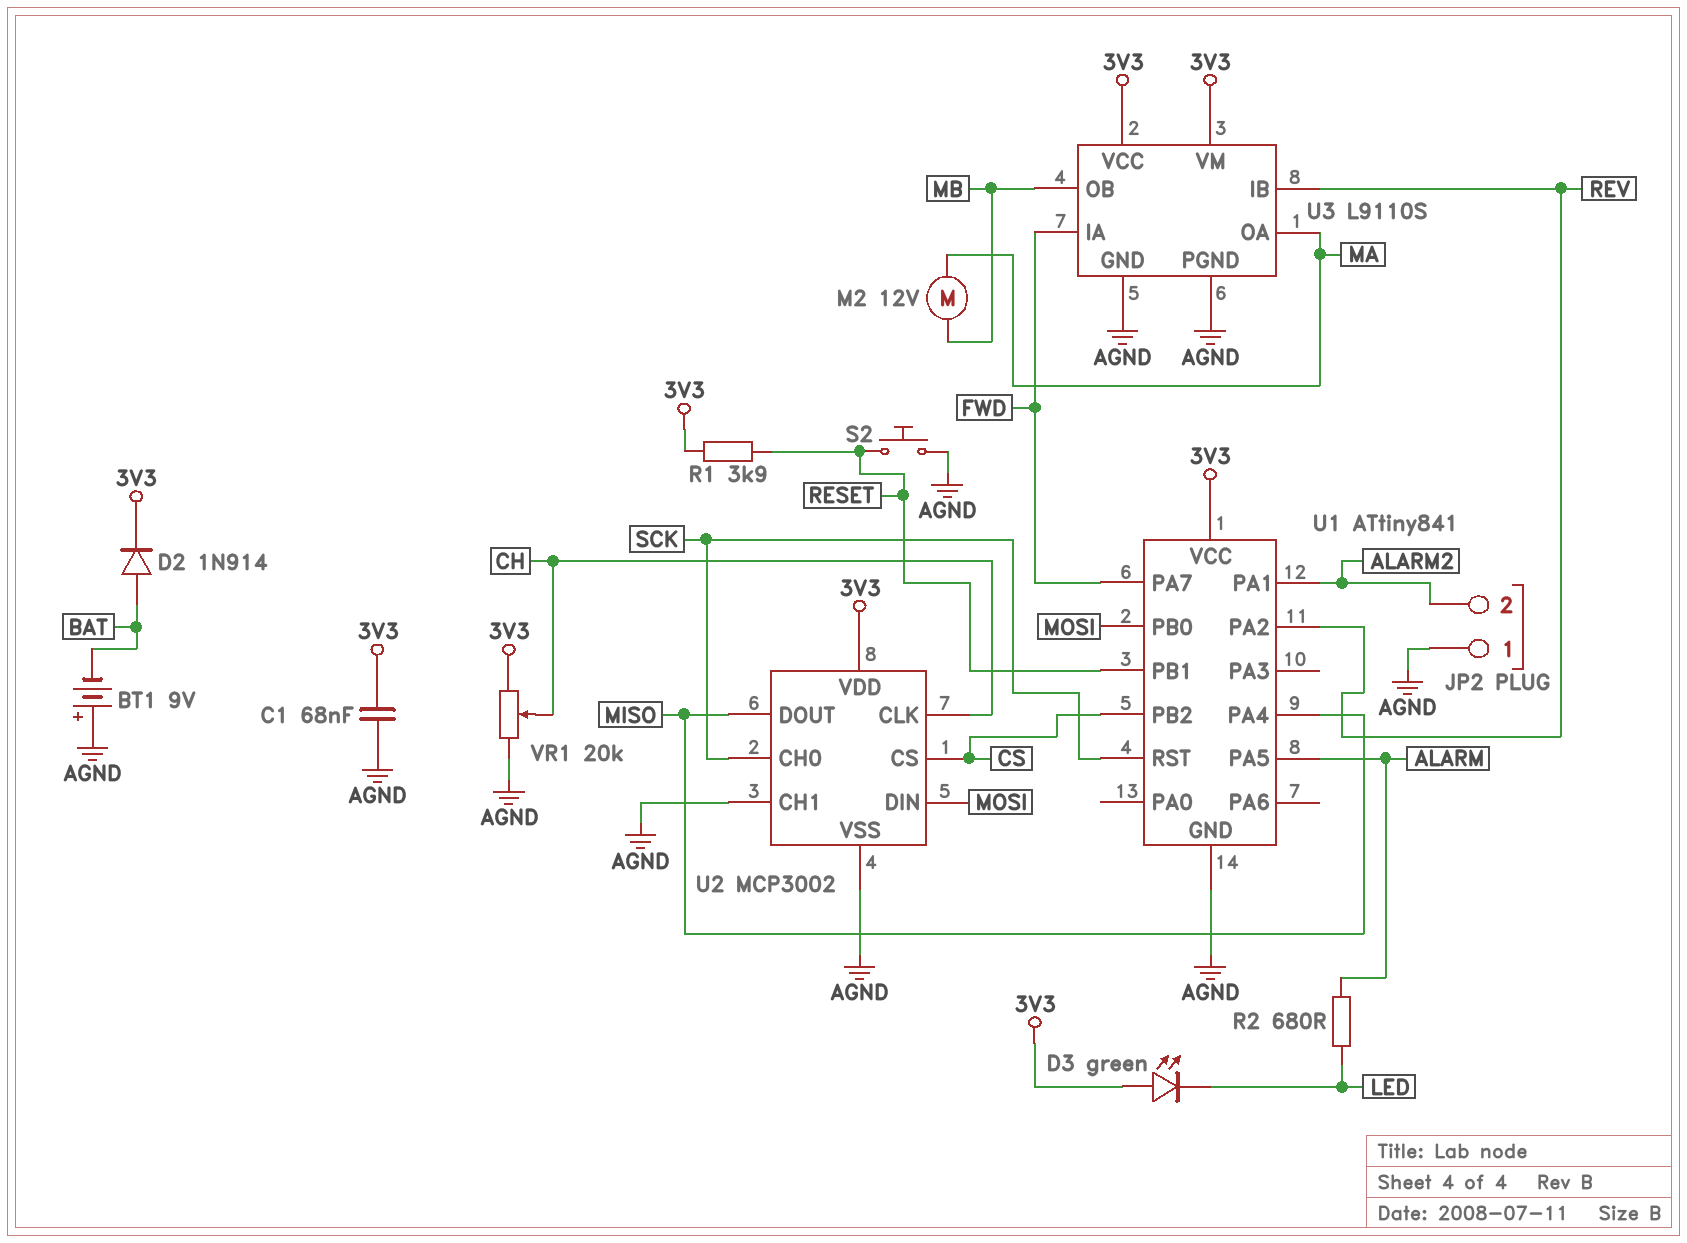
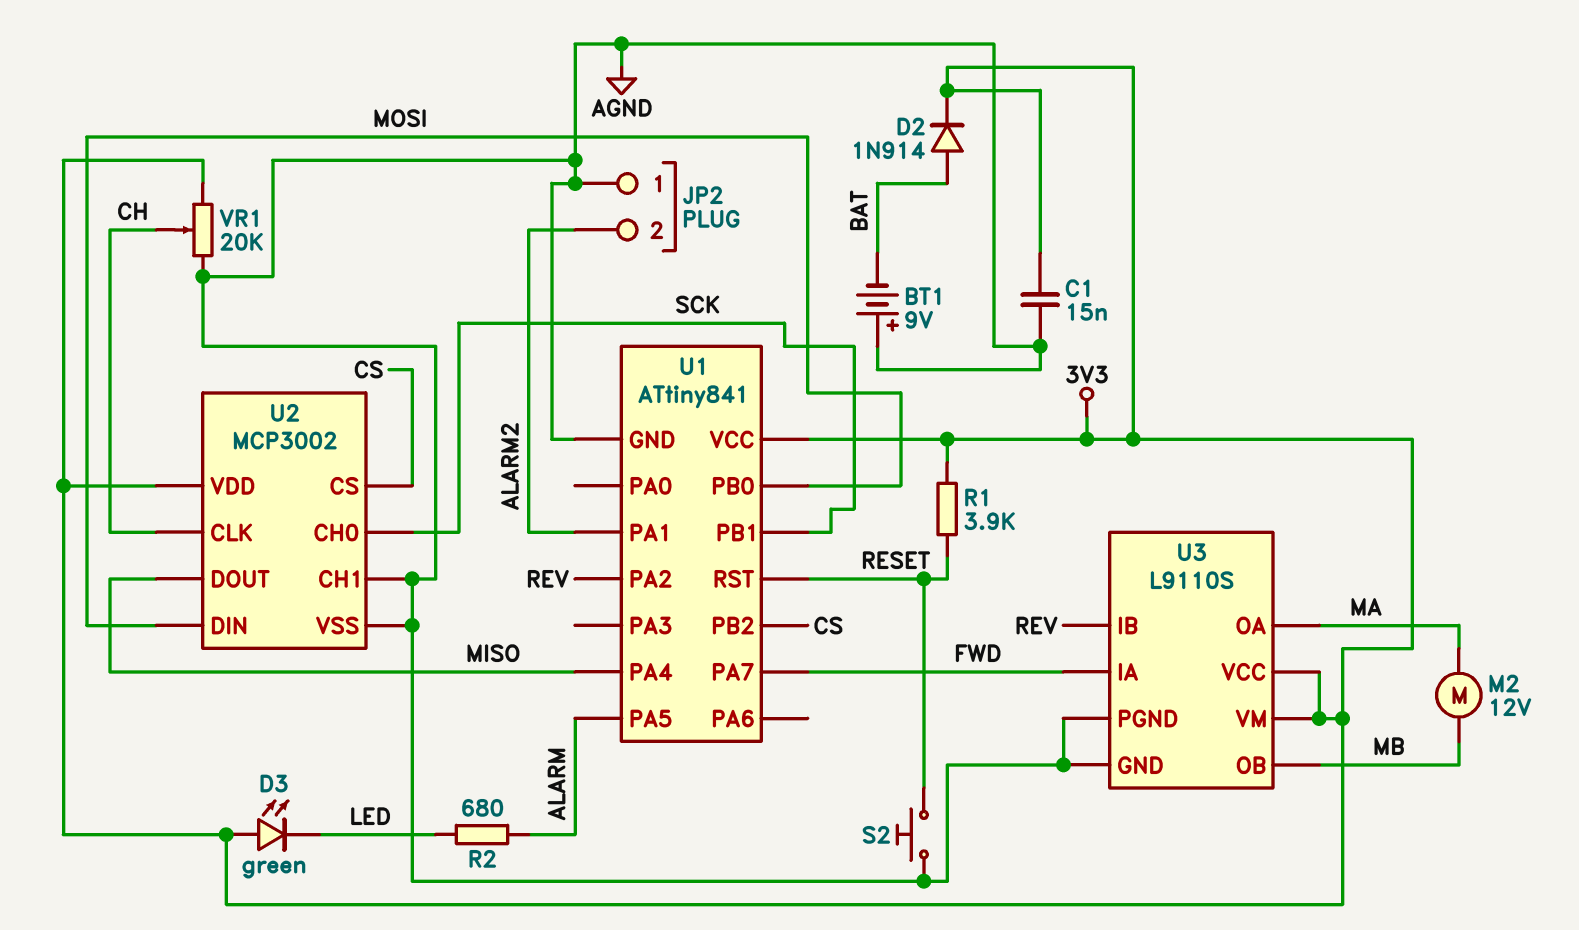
C1: 68nF (3V3, AGND) -> 15nF (3V3, AGND)
U1 pin PB1: RESET -> SCK
U1 pin RST: SCK -> RESET

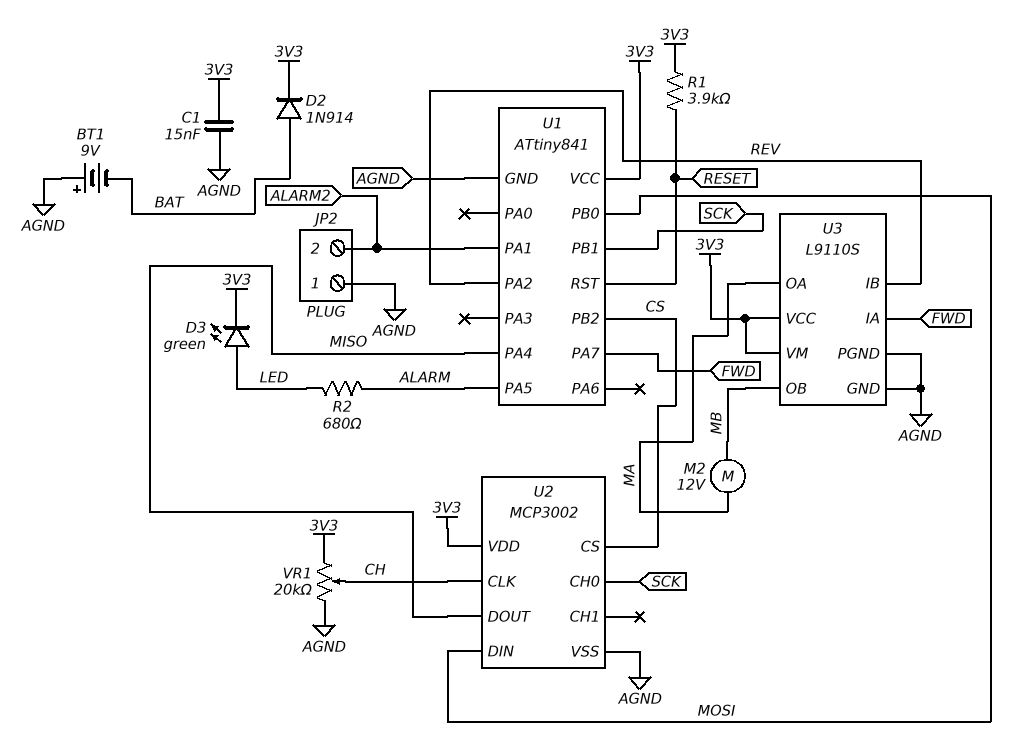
D3: LED green (A 3V3, K LED) -> LED green (A LED, K 3V3)
S2: button (AGND, RESET) -> none
U2 pin CH1: AGND -> none

